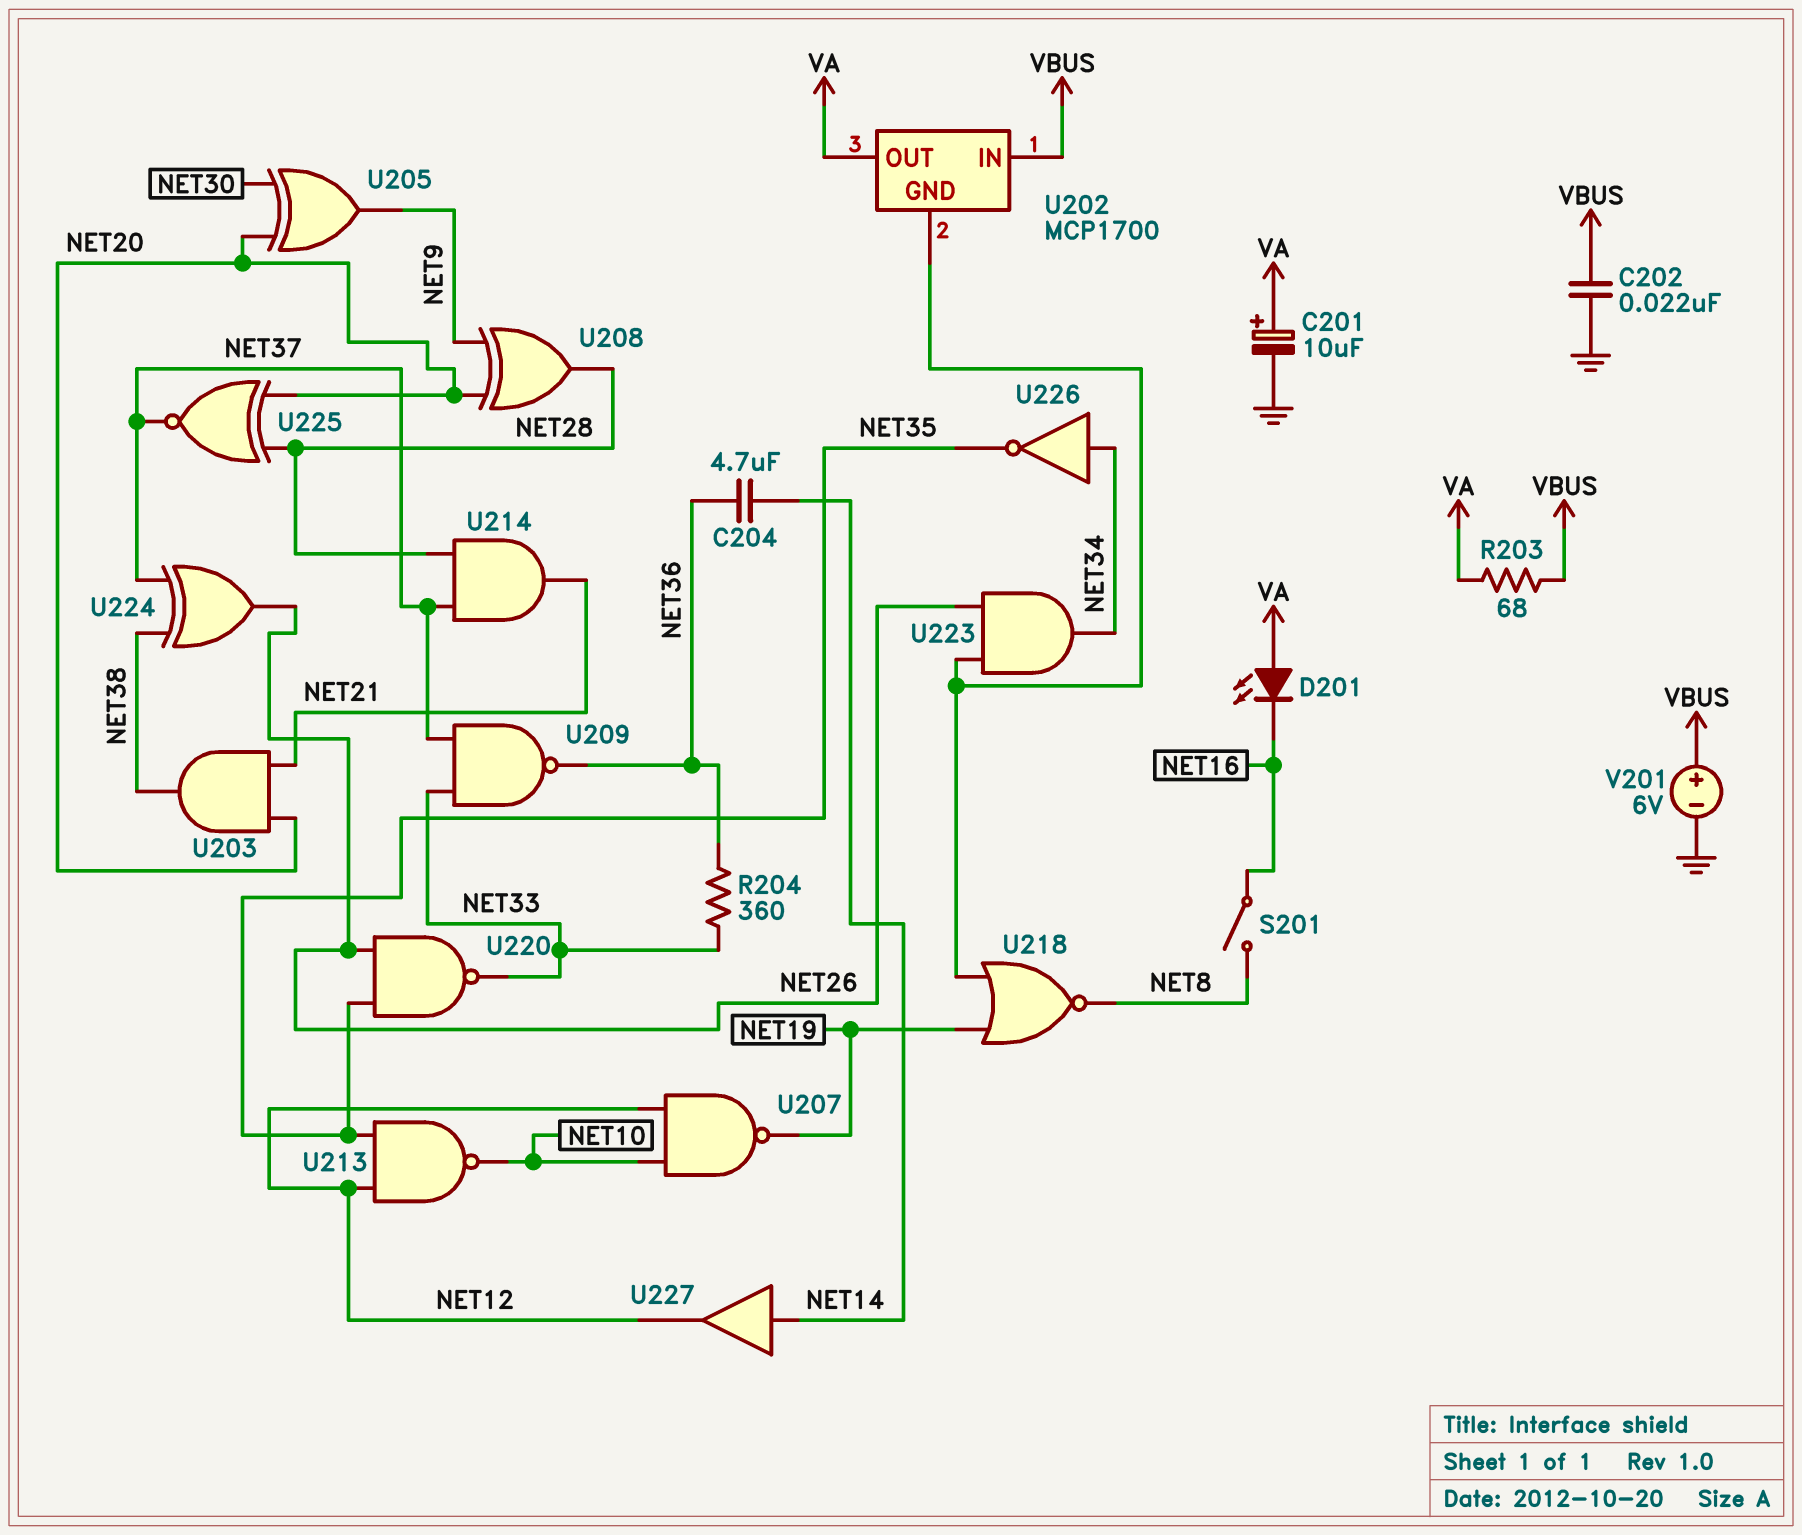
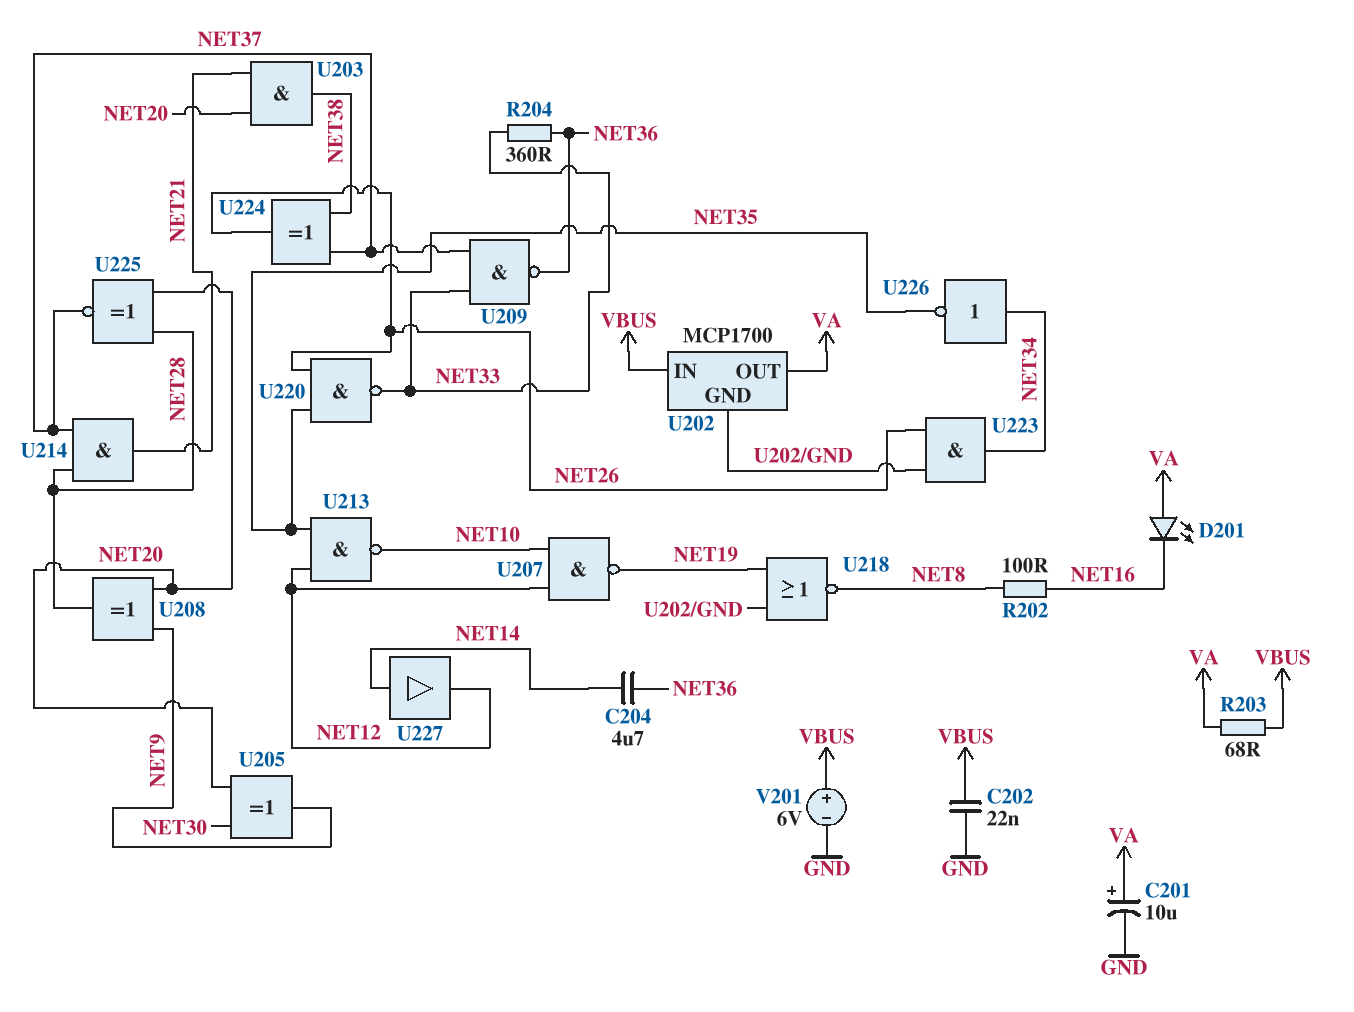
R202: none -> 100 (NET8, NET16)
S201: switch (NET8, NET16) -> none

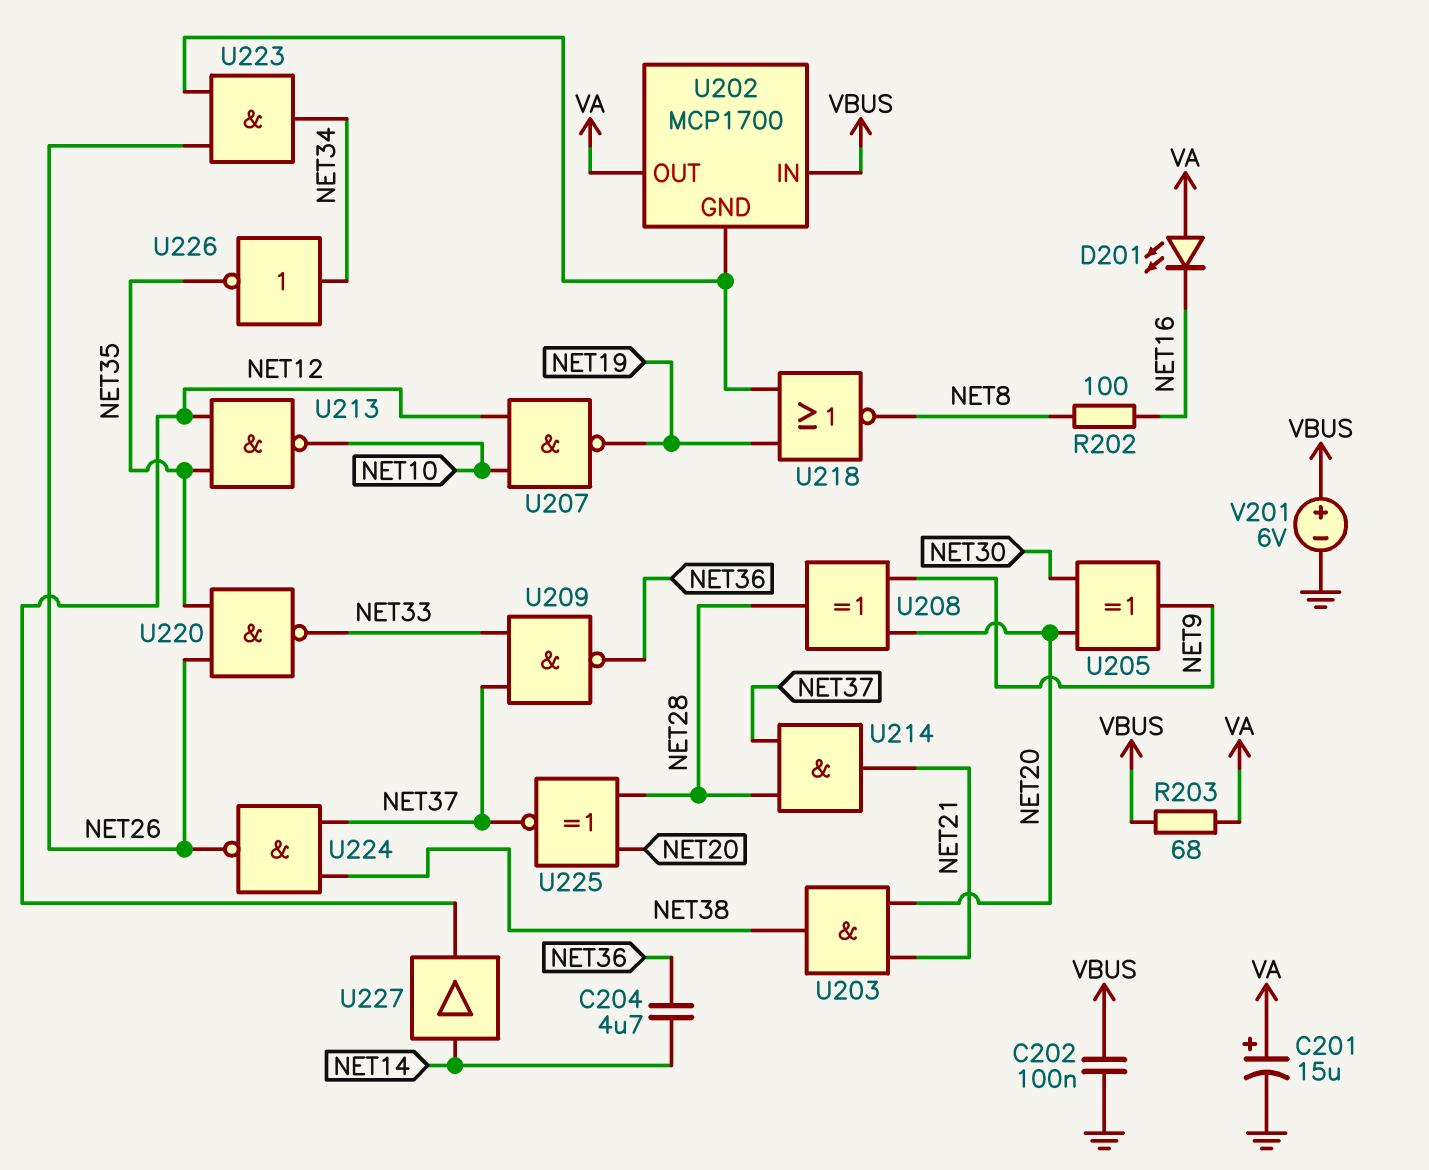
C201: 10uF (plus VA, minus GND) -> 15uF (plus VA, minus GND)
C202: 22nF (GND, VBUS) -> 100nF (GND, VBUS)
R204: 360 (NET33, NET36) -> none
U224: XOR (in NET37, in NET38, out NET26) -> NAND (in NET37, in NET38, out NET26)

